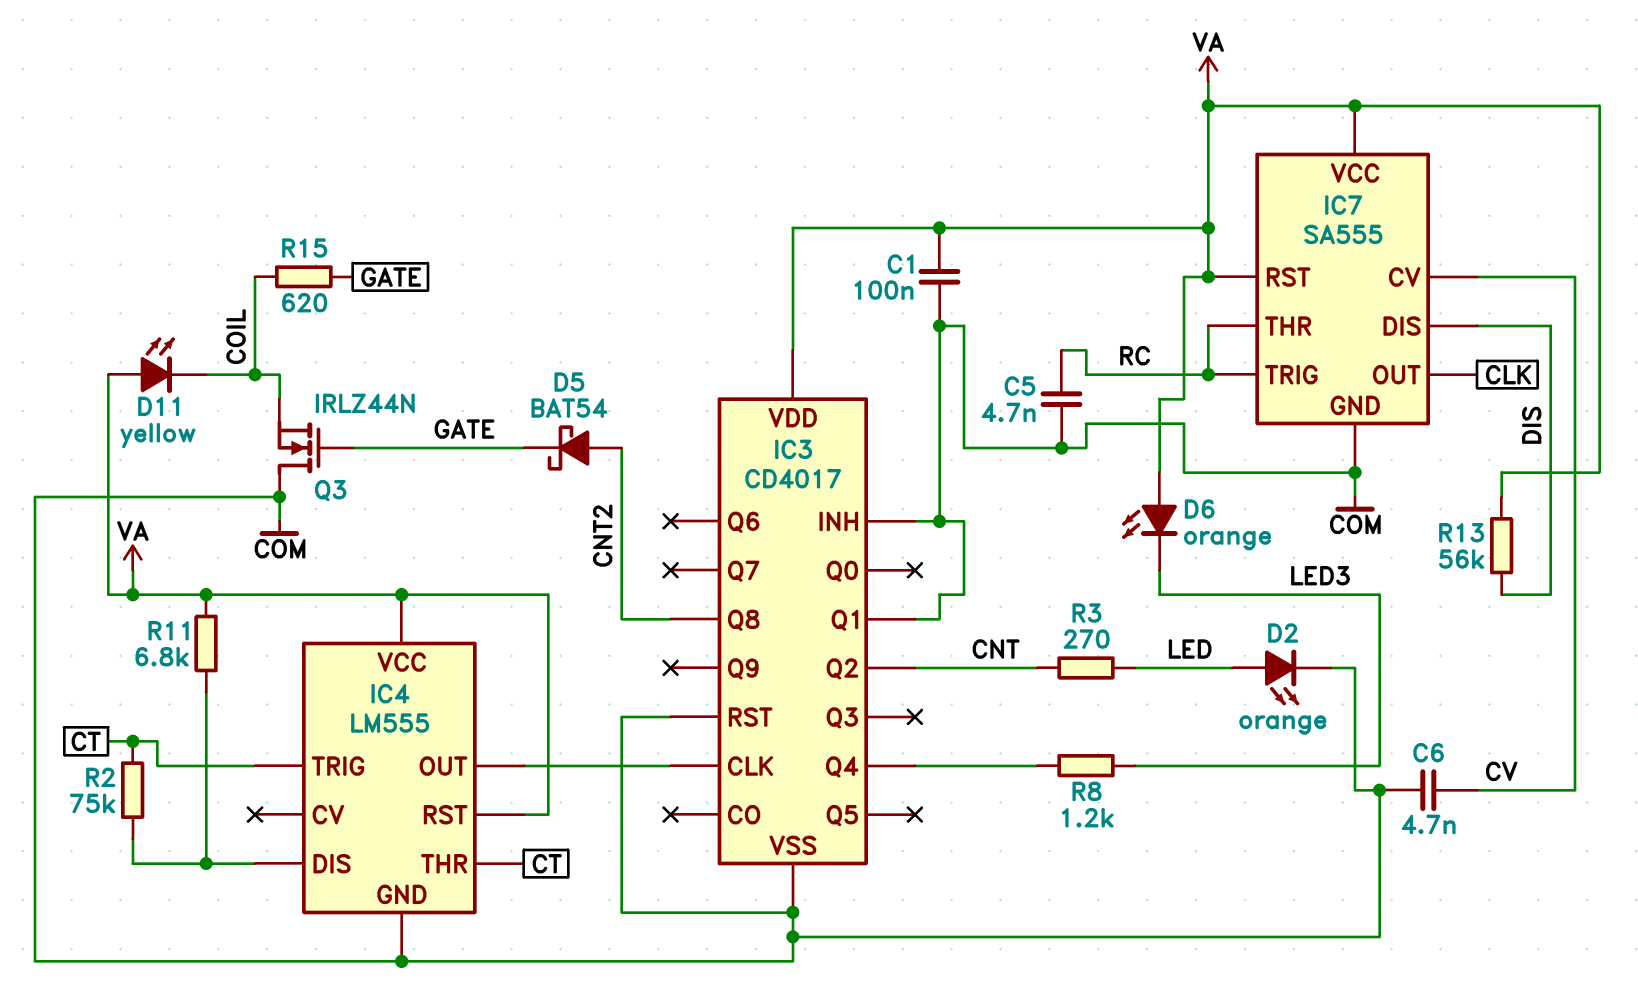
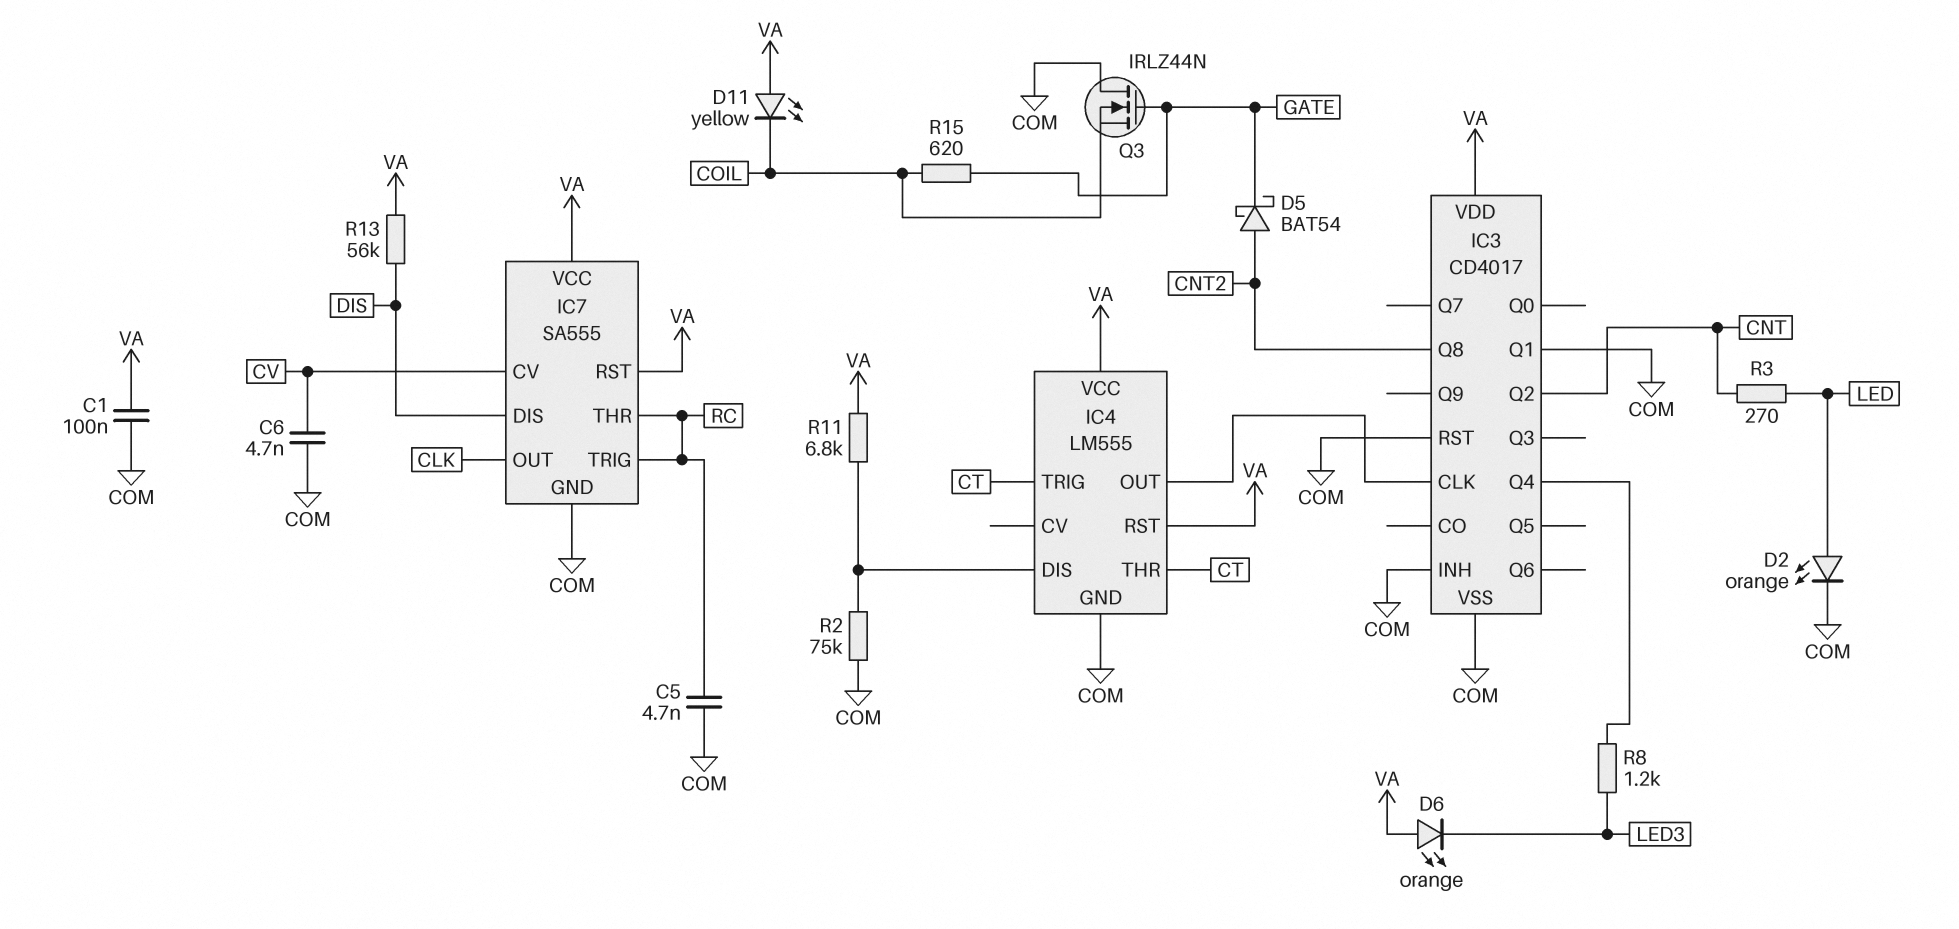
R2: 75k (CT, IC4/DIS) -> 75k (COM, IC4/DIS)

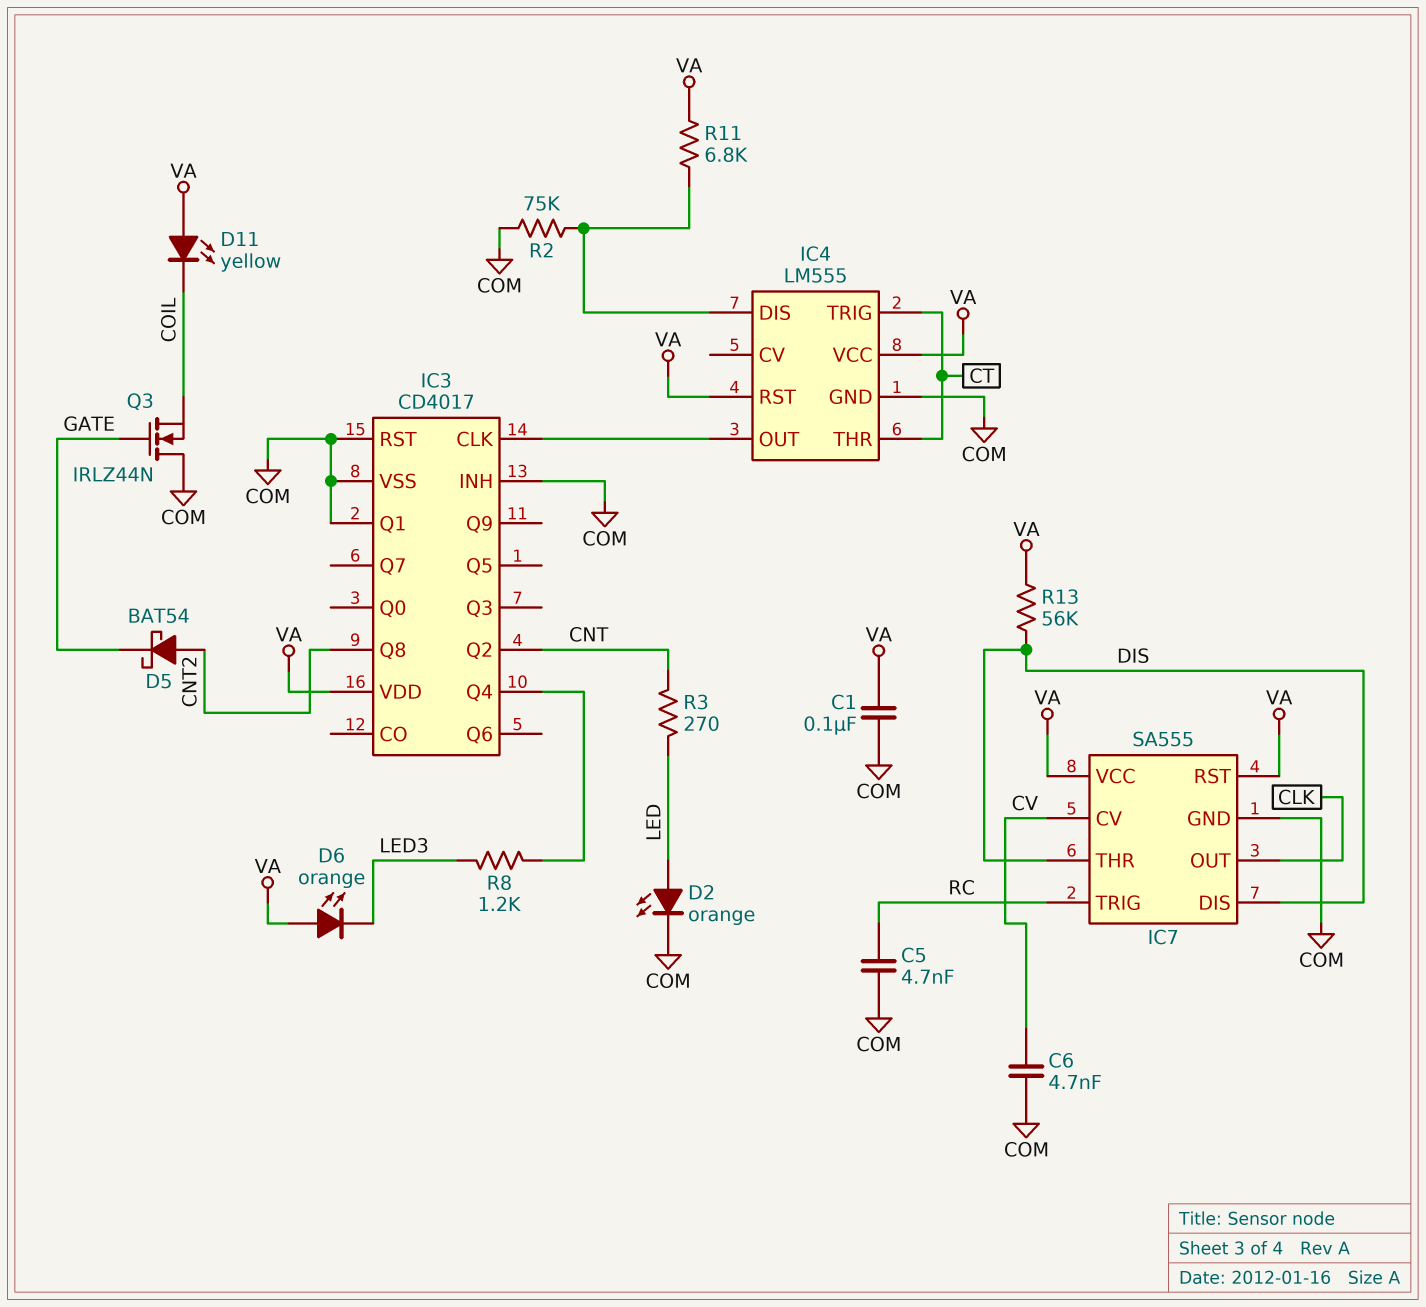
IC7 pin THR: RC -> DIS
R15: 620 (COIL, GATE) -> none

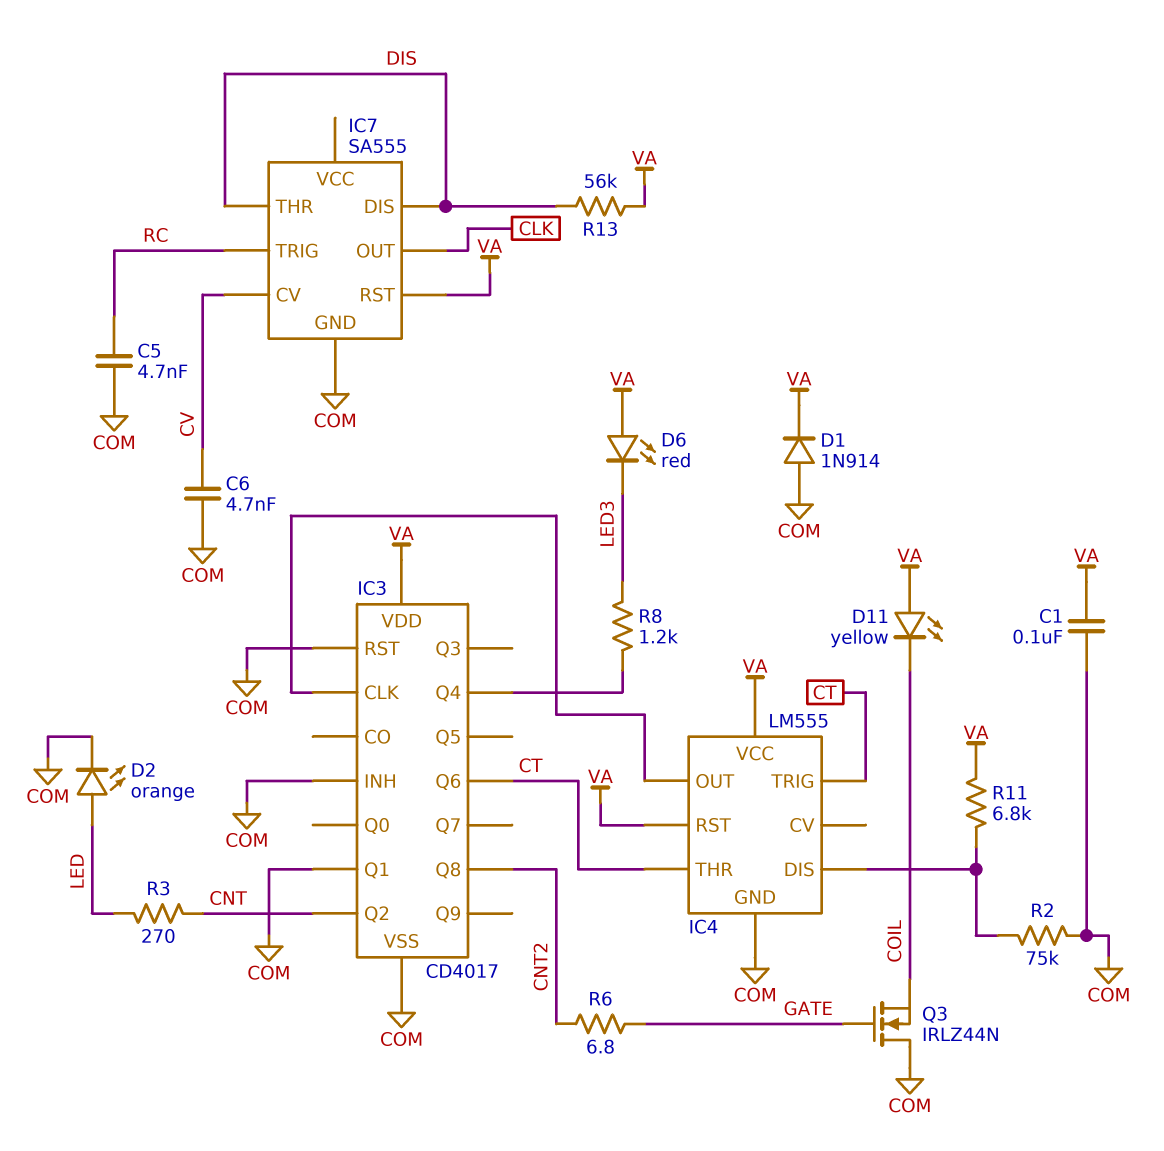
D1: none -> diode 1N914 (A COM, K VA)
D5: schottky BAT54 (A CNT2, K GATE) -> none
D6: LED orange (A VA, K LED3) -> LED red (A VA, K LED3)
IC3 pin Q6: none -> CT
IC7 pin VCC: VA -> none
R6: none -> 6.8 (CNT2, GATE)

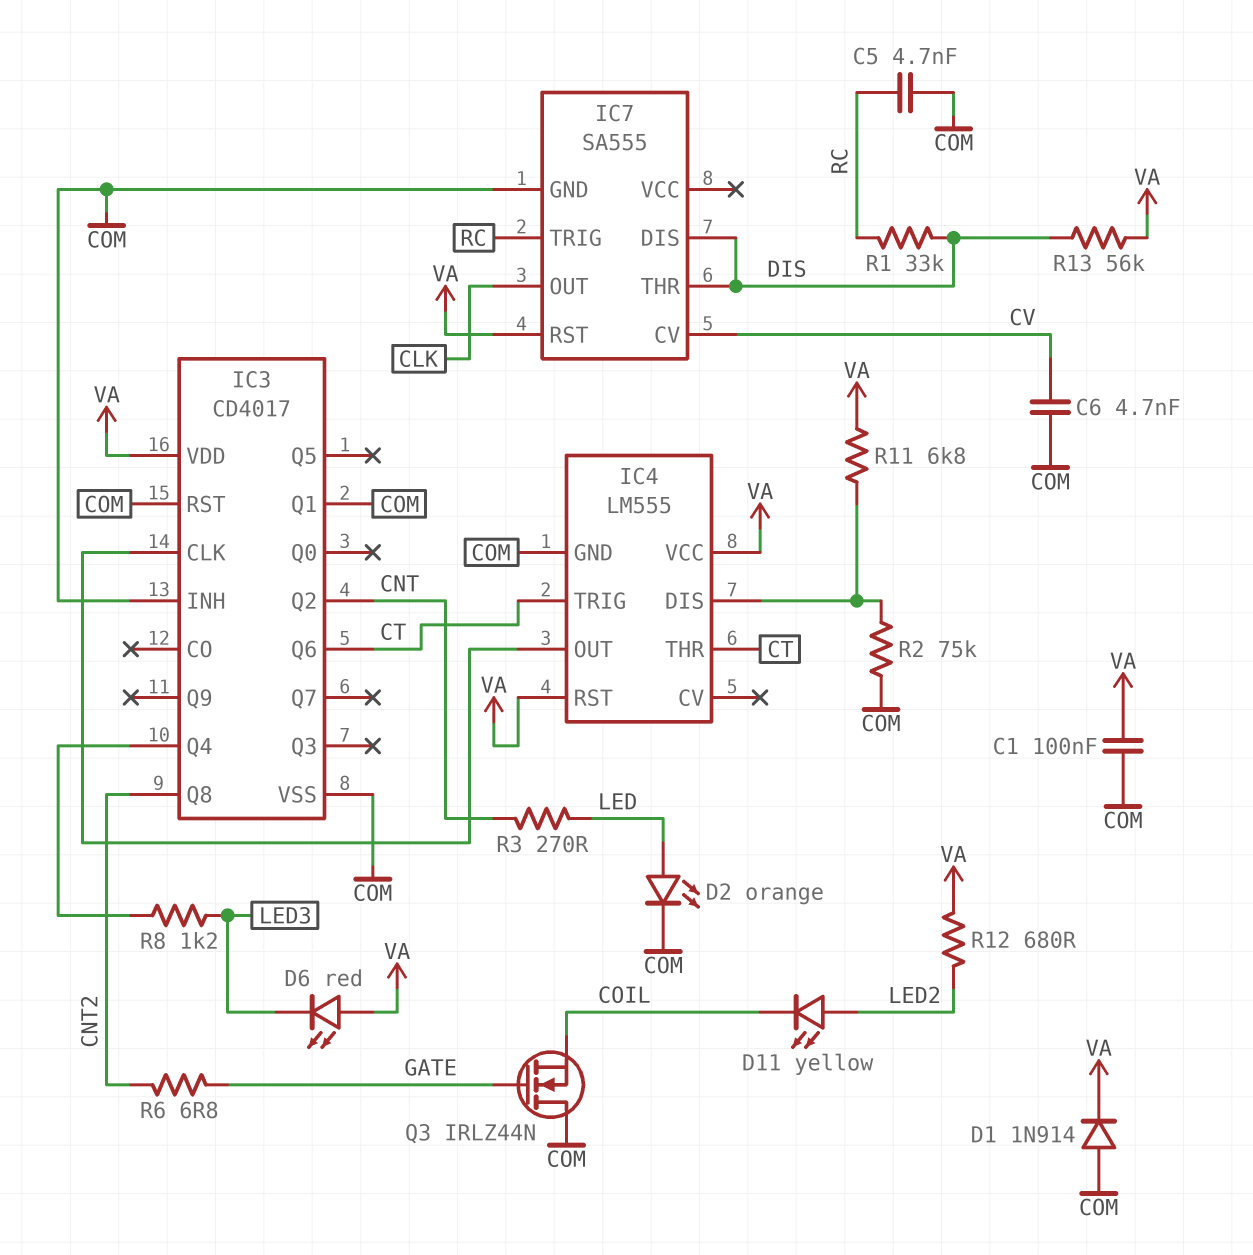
D11: LED yellow (A VA, K COIL) -> LED yellow (A LED2, K COIL)
R1: none -> 33k (DIS, RC)
R12: none -> 680 (LED2, VA)

